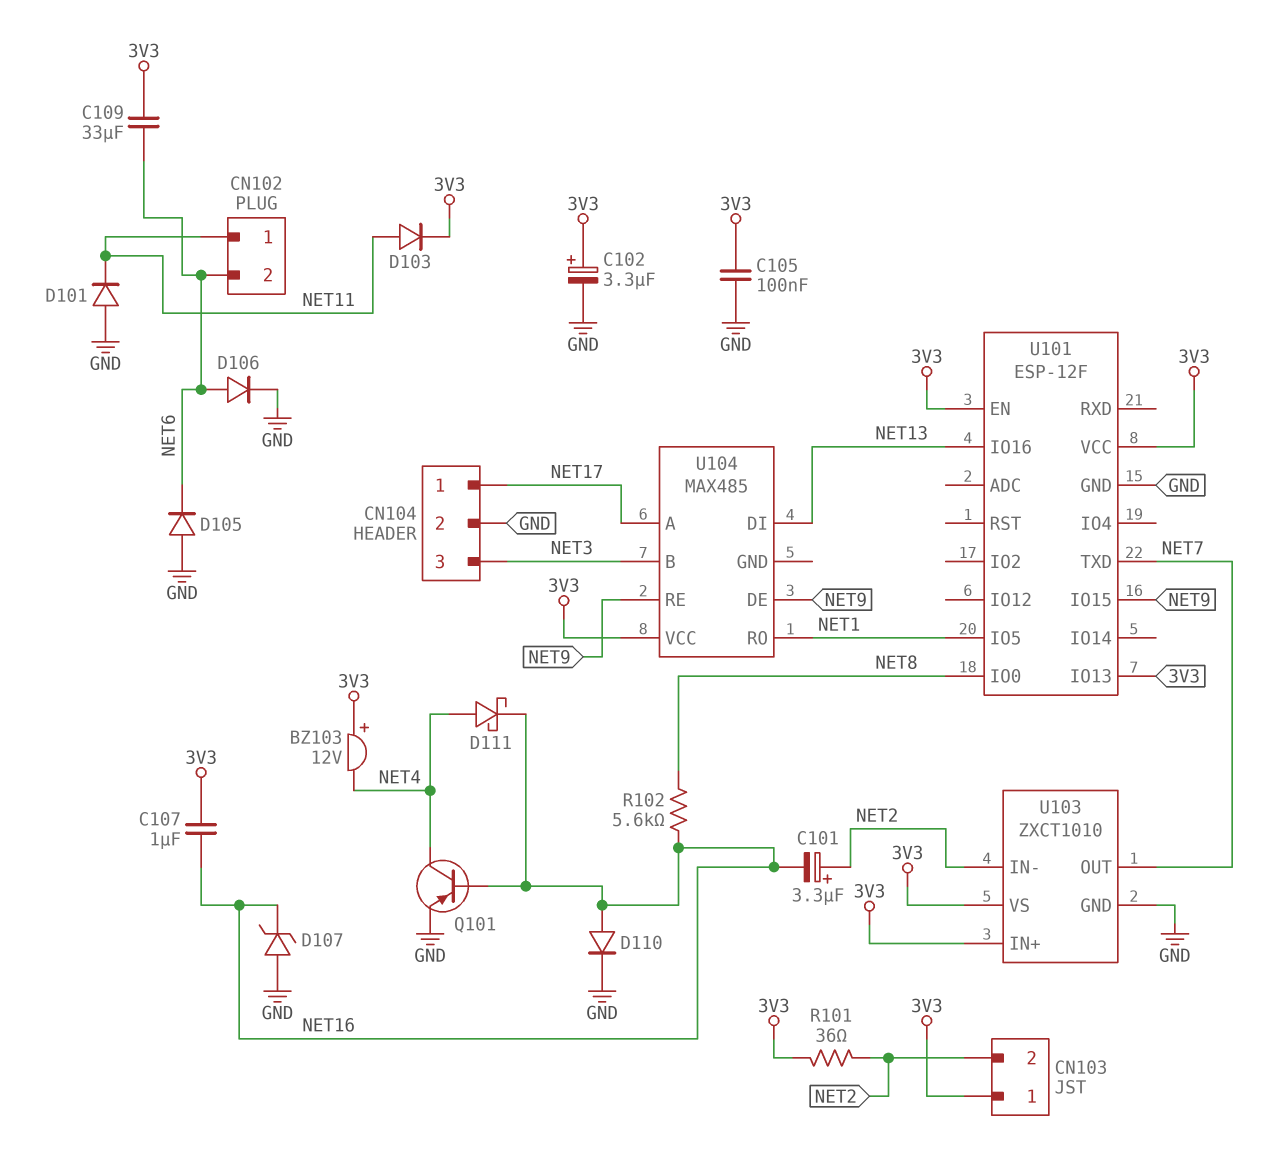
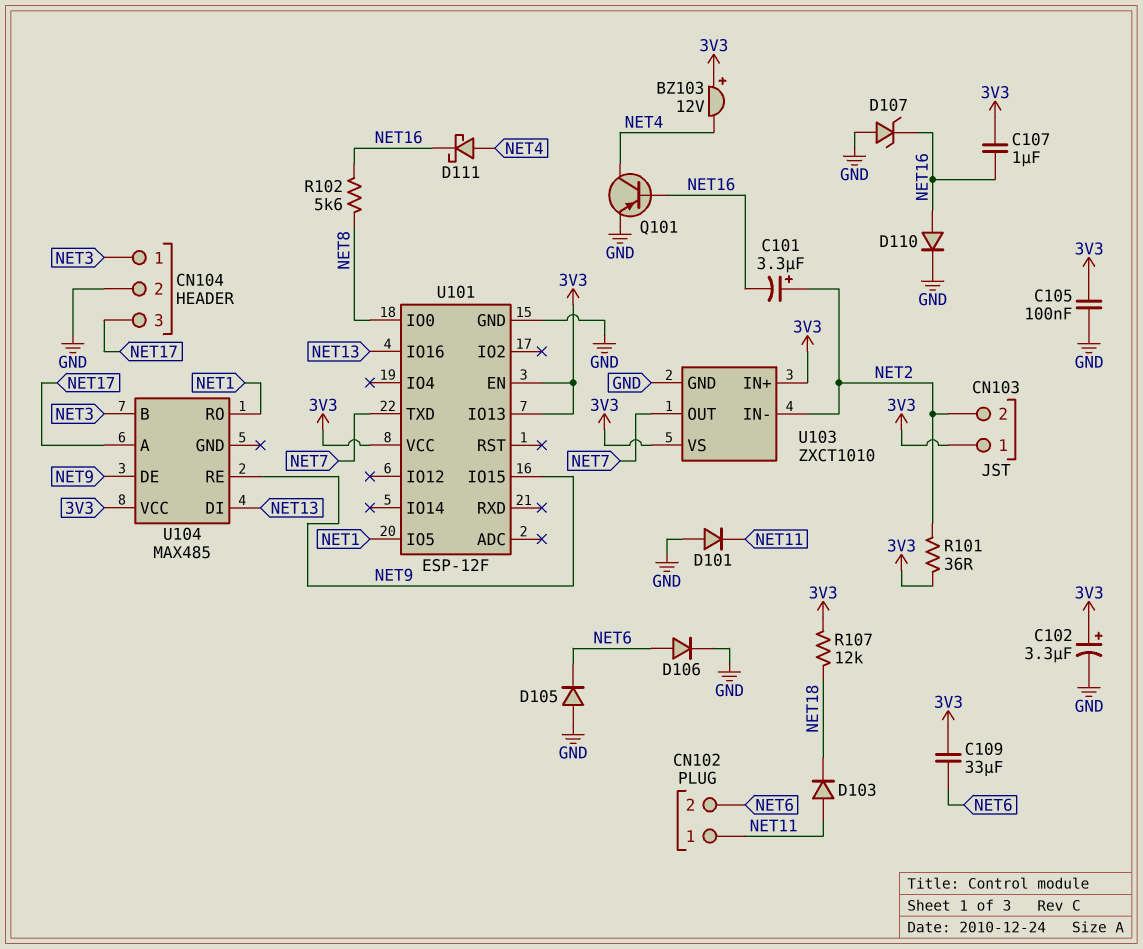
CN104 pin 1: NET17 -> NET3
CN104 pin 3: NET3 -> NET17
D103: diode (A NET11, K 3V3) -> diode (A NET11, K NET18)
R107: none -> 12k (3V3, NET18)

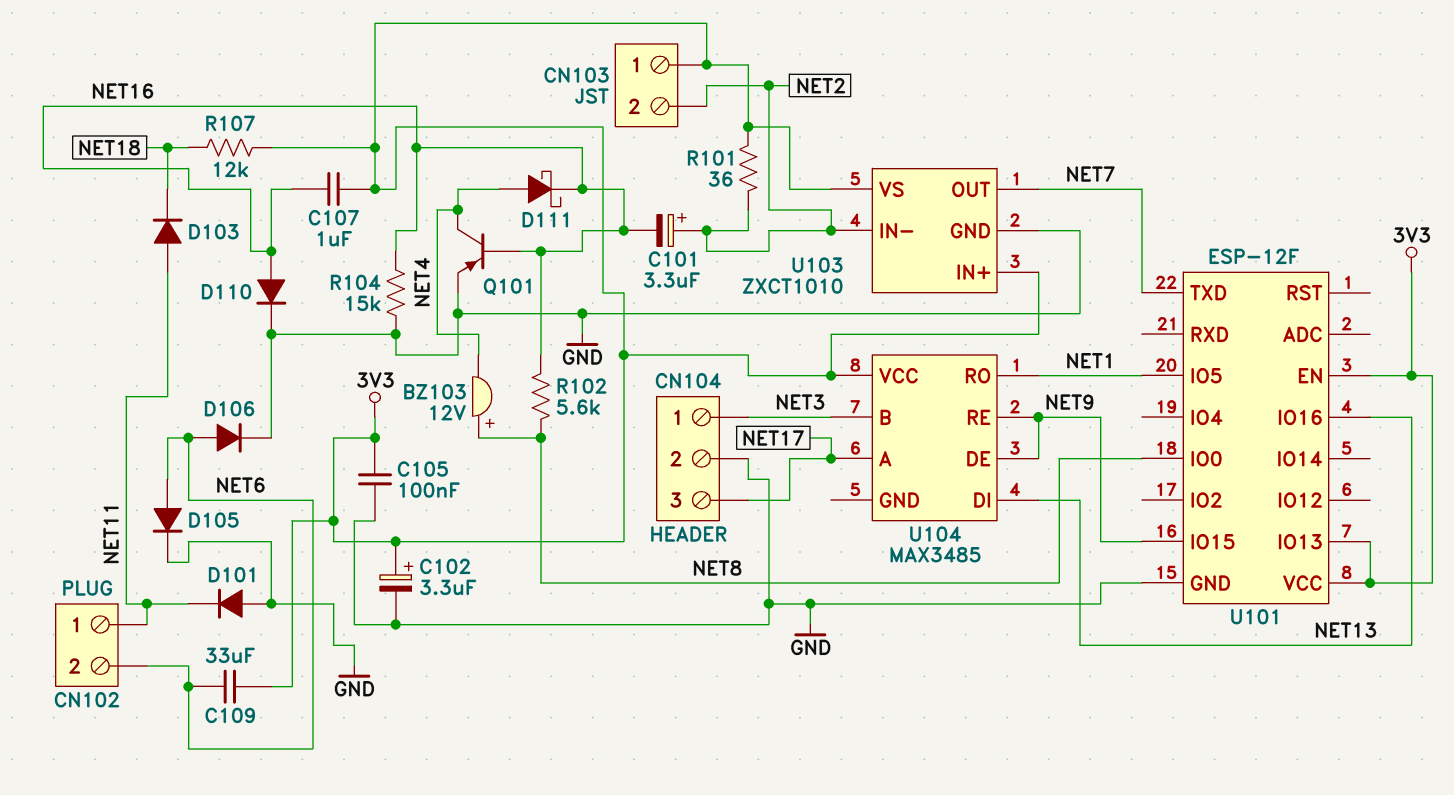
BZ103: buzzer 12V (plus 3V3, minus NET4) -> buzzer 12V (plus NET8, minus NET4)
D105: diode (A GND, K NET6) -> diode (A NET6, K GND)
D107: zener (A GND, K NET16) -> none
R104: none -> 15k (GND, NET16)
U104: MAX485 -> MAX3485

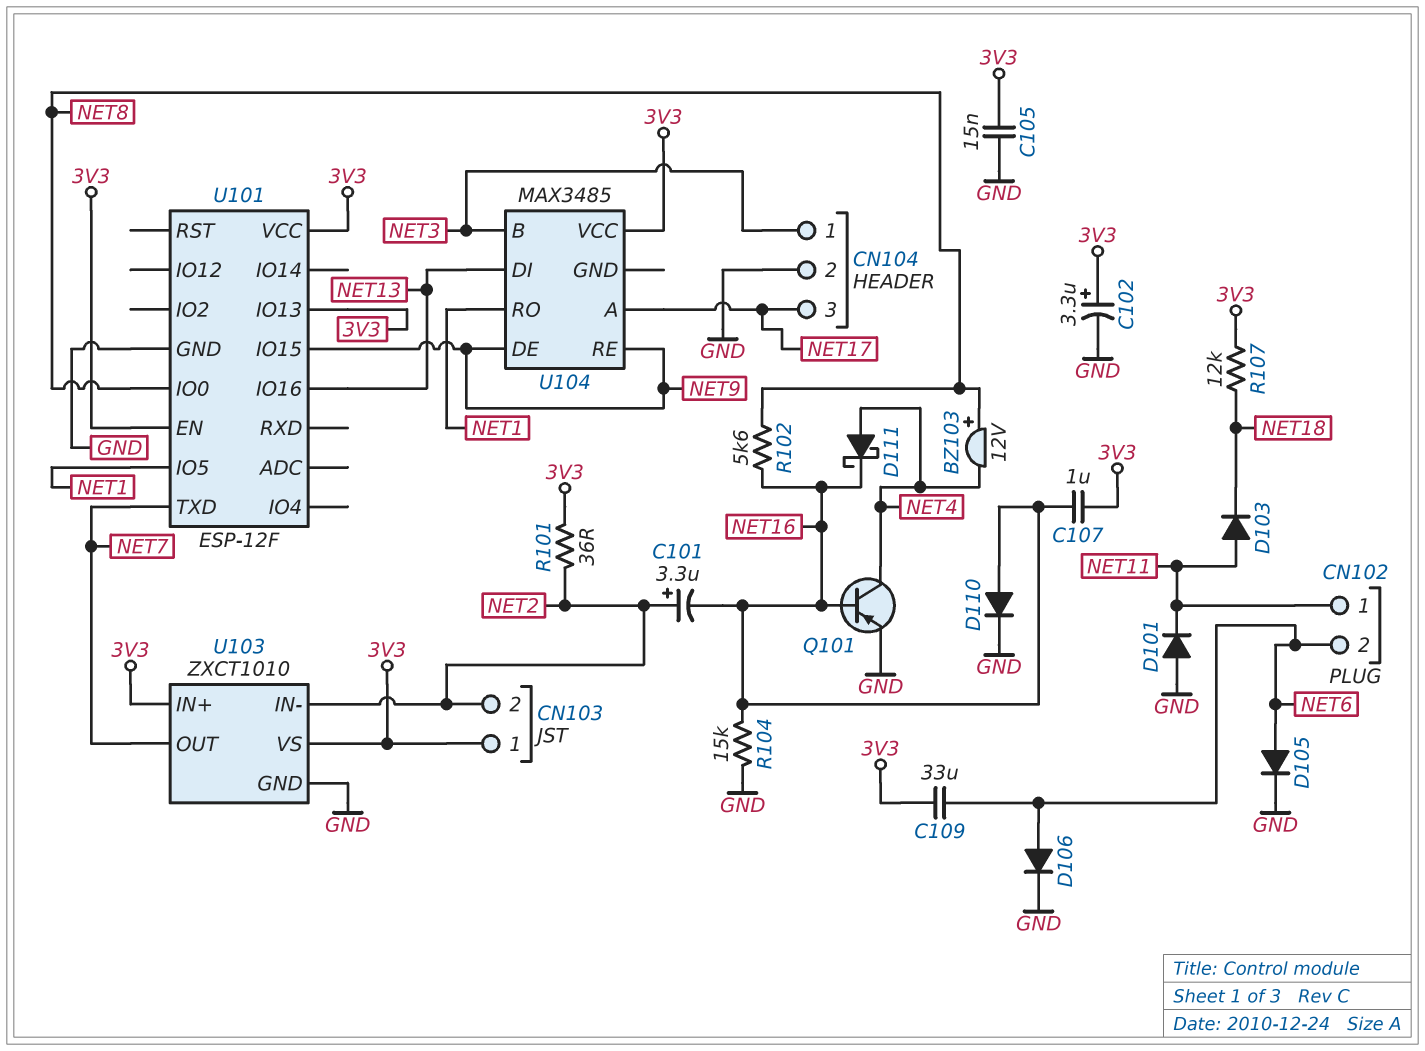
C105: 100nF (3V3, GND) -> 15nF (3V3, GND)

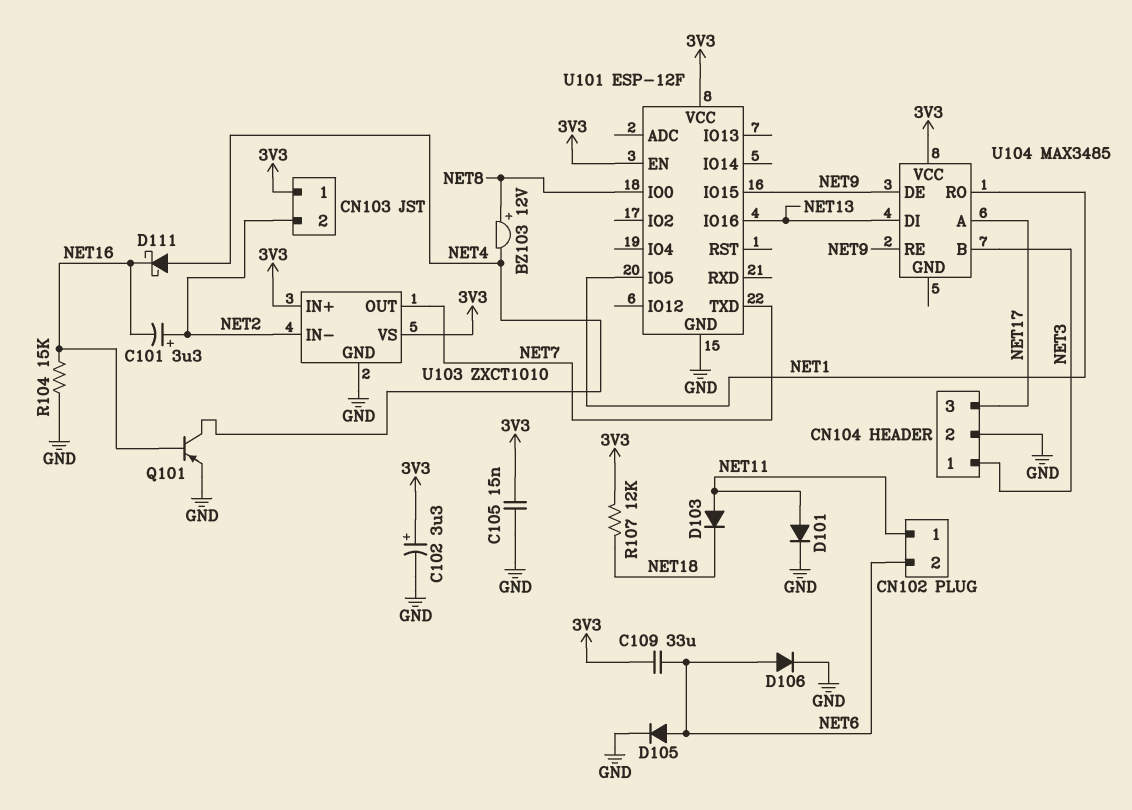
C107: 1uF (3V3, NET16) -> none
D101: diode (A GND, K NET11) -> diode (A NET11, K GND)
D110: diode (A NET16, K GND) -> none
R101: 36 (3V3, NET2) -> none
R102: 5.6k (NET8, NET16) -> none
U101 pin IO13: 3V3 -> none

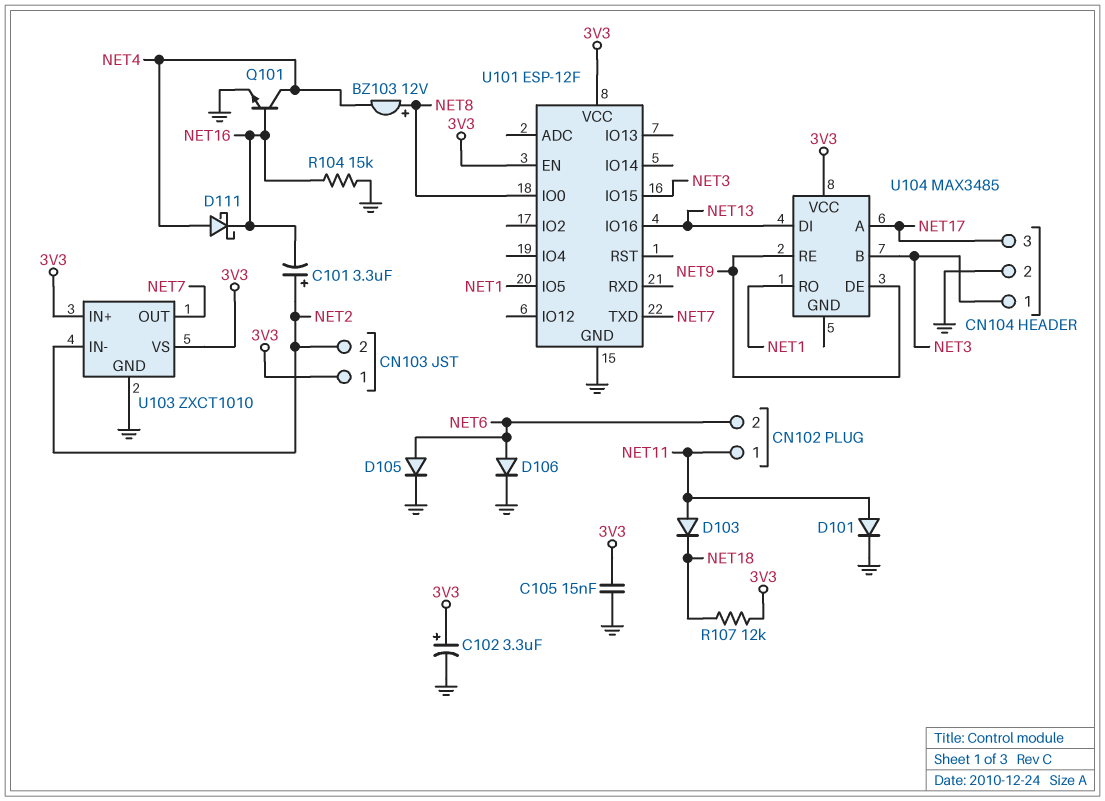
C109: 33uF (3V3, NET6) -> none
Q101: PNP (B NET16, C NET4, E GND) -> NPN (B NET16, C NET4, E GND)
U101 pin IO15: NET9 -> NET3

